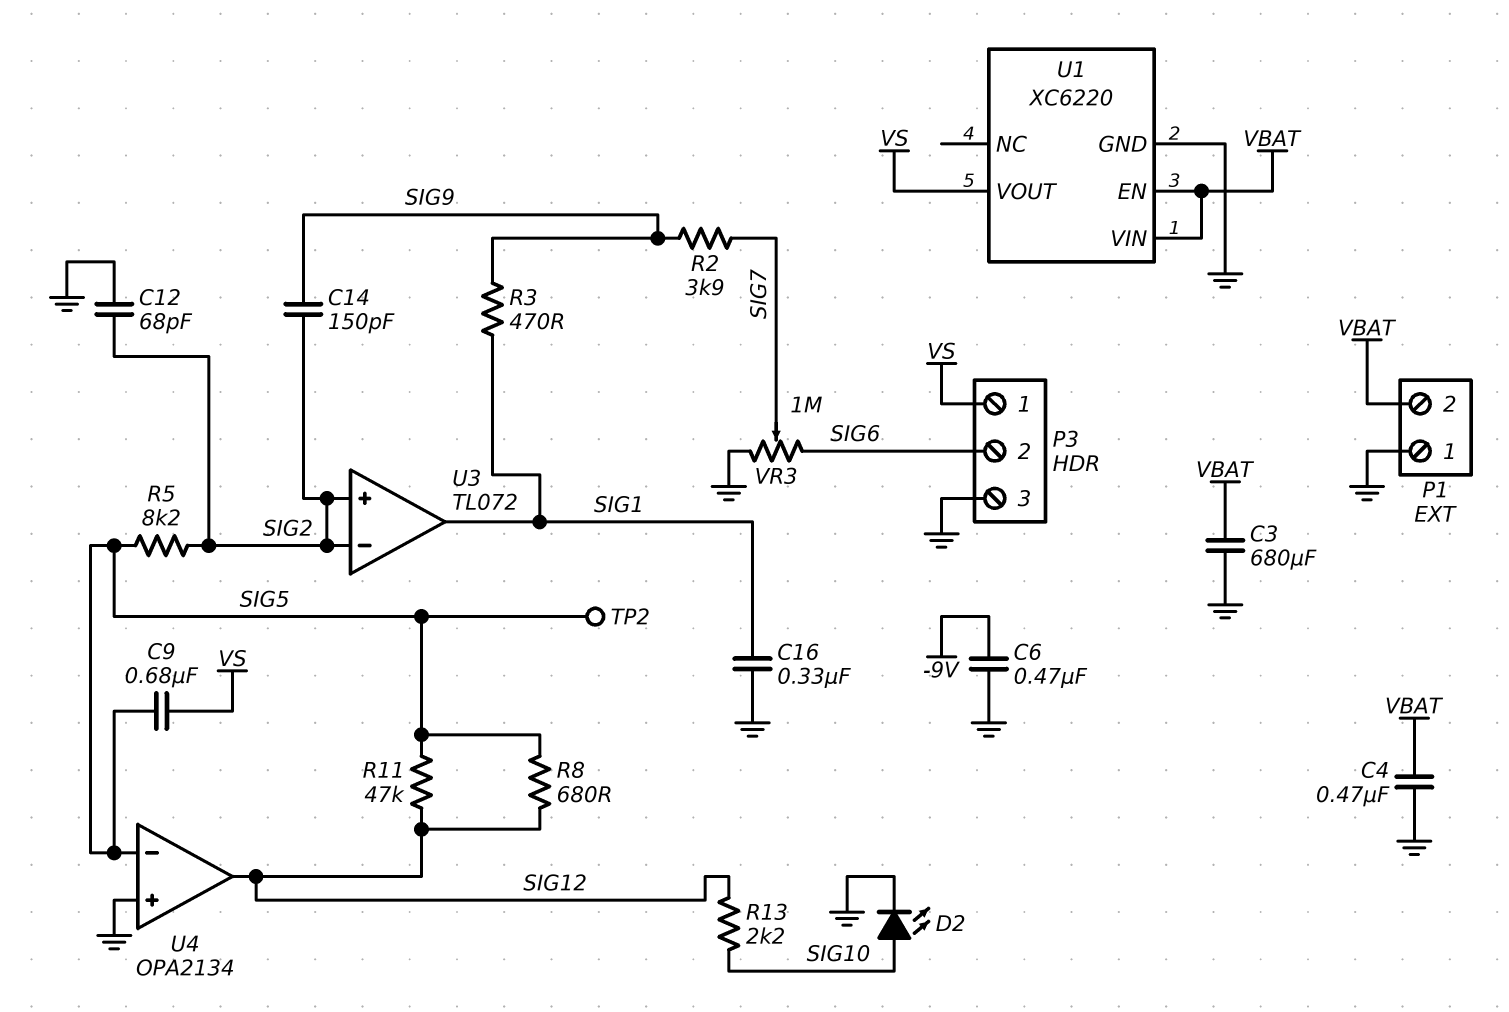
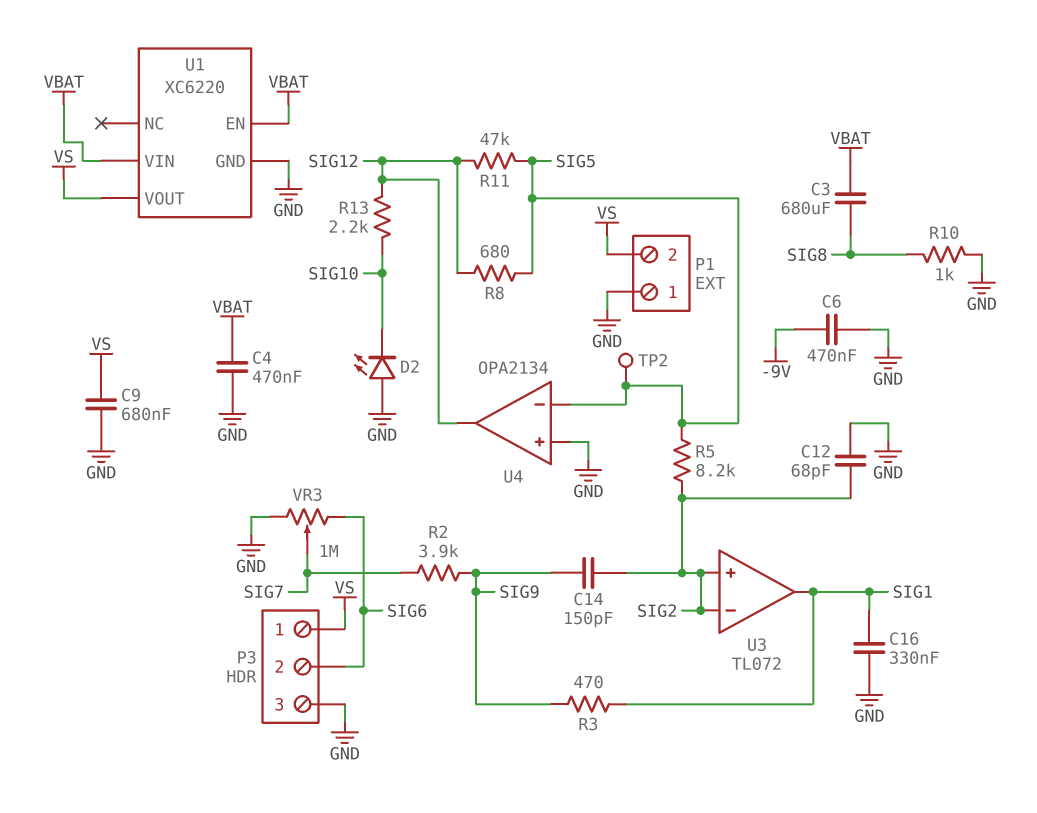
C3: 680uF (GND, VBAT) -> 680uF (SIG8, VBAT)
C9: 680nF (SIG5, VS) -> 680nF (GND, VS)
D2: LED (A SIG10, K GND) -> LED (A GND, K SIG10)
P1 pin 2: VBAT -> VS
R10: none -> 1k (GND, SIG8)

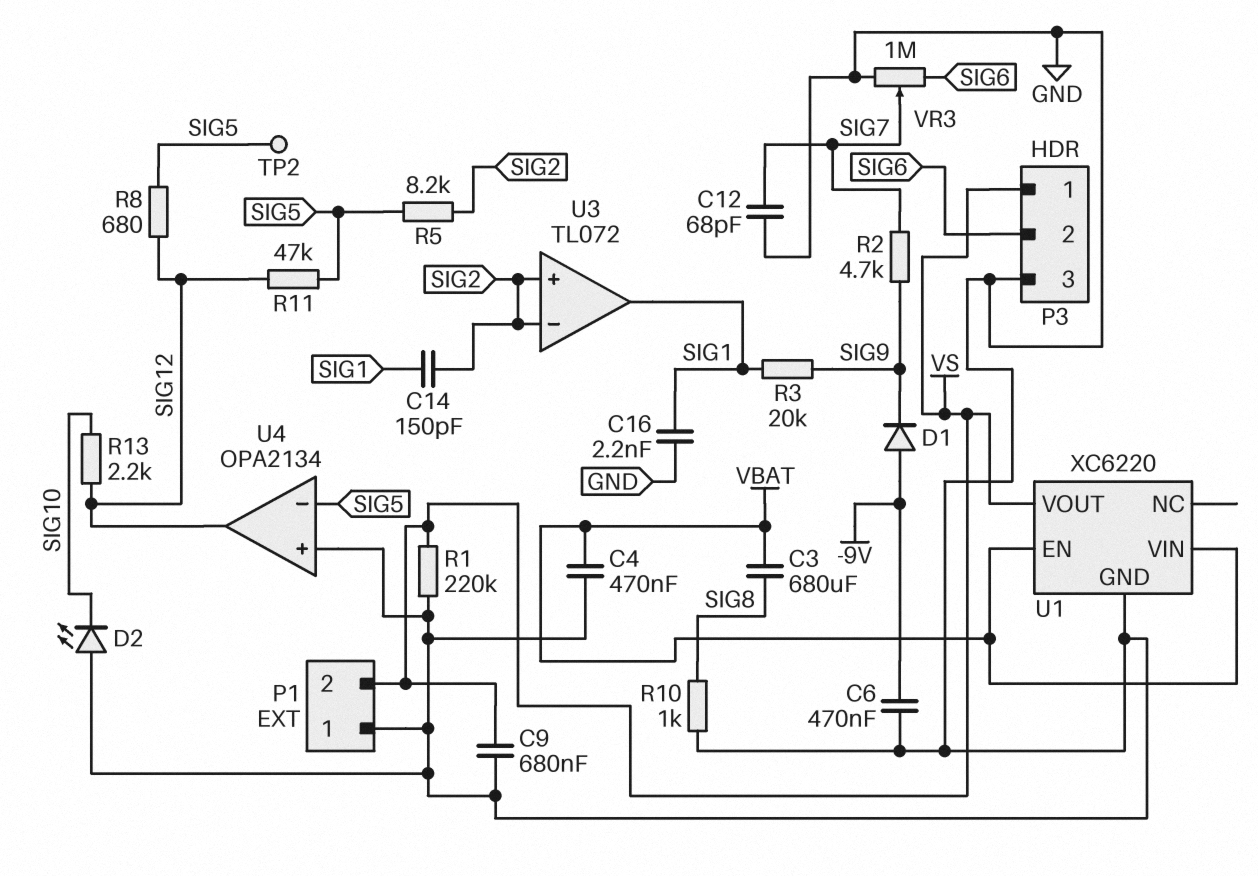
C12: 68pF (GND, SIG2) -> 68pF (GND, SIG7)
C14: 150pF (SIG2, SIG9) -> 150pF (SIG1, SIG2)
C16: 330nF (GND, SIG1) -> 2.2nF (GND, SIG1)
D1: none -> diode (A -9V, K SIG9)
R1: none -> 220k (GND, VS)
R2: 3.9k (SIG7, SIG9) -> 4.7k (SIG7, SIG9)
R3: 470 (SIG1, SIG9) -> 20k (SIG1, SIG9)

